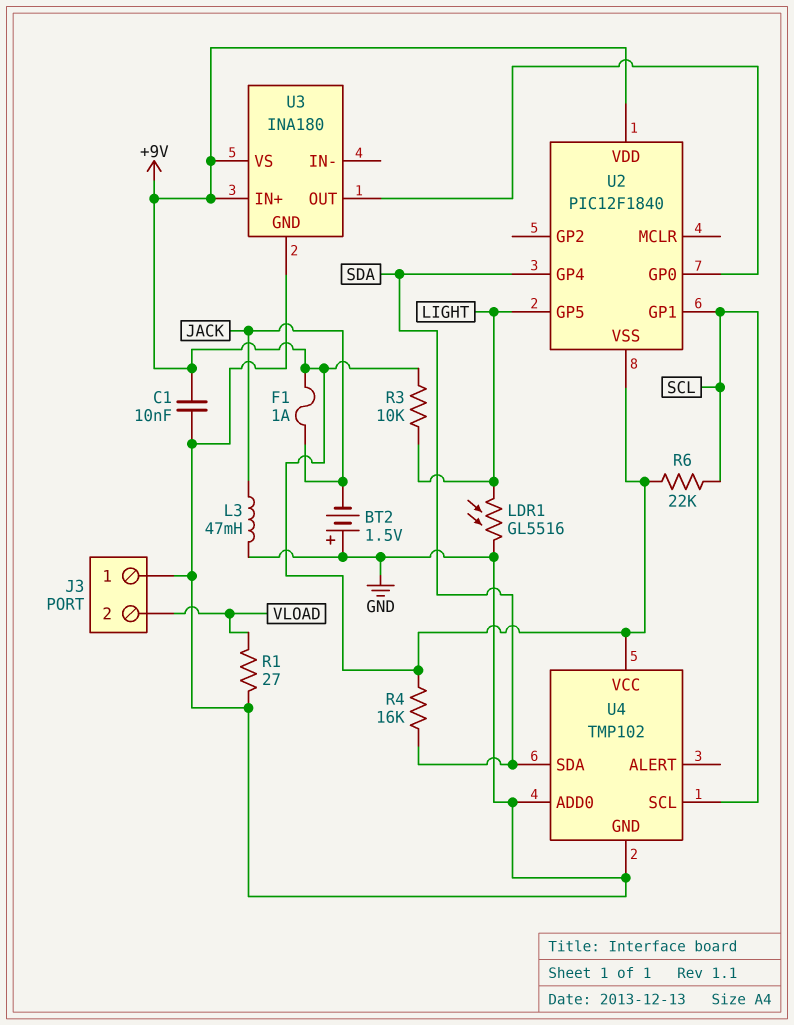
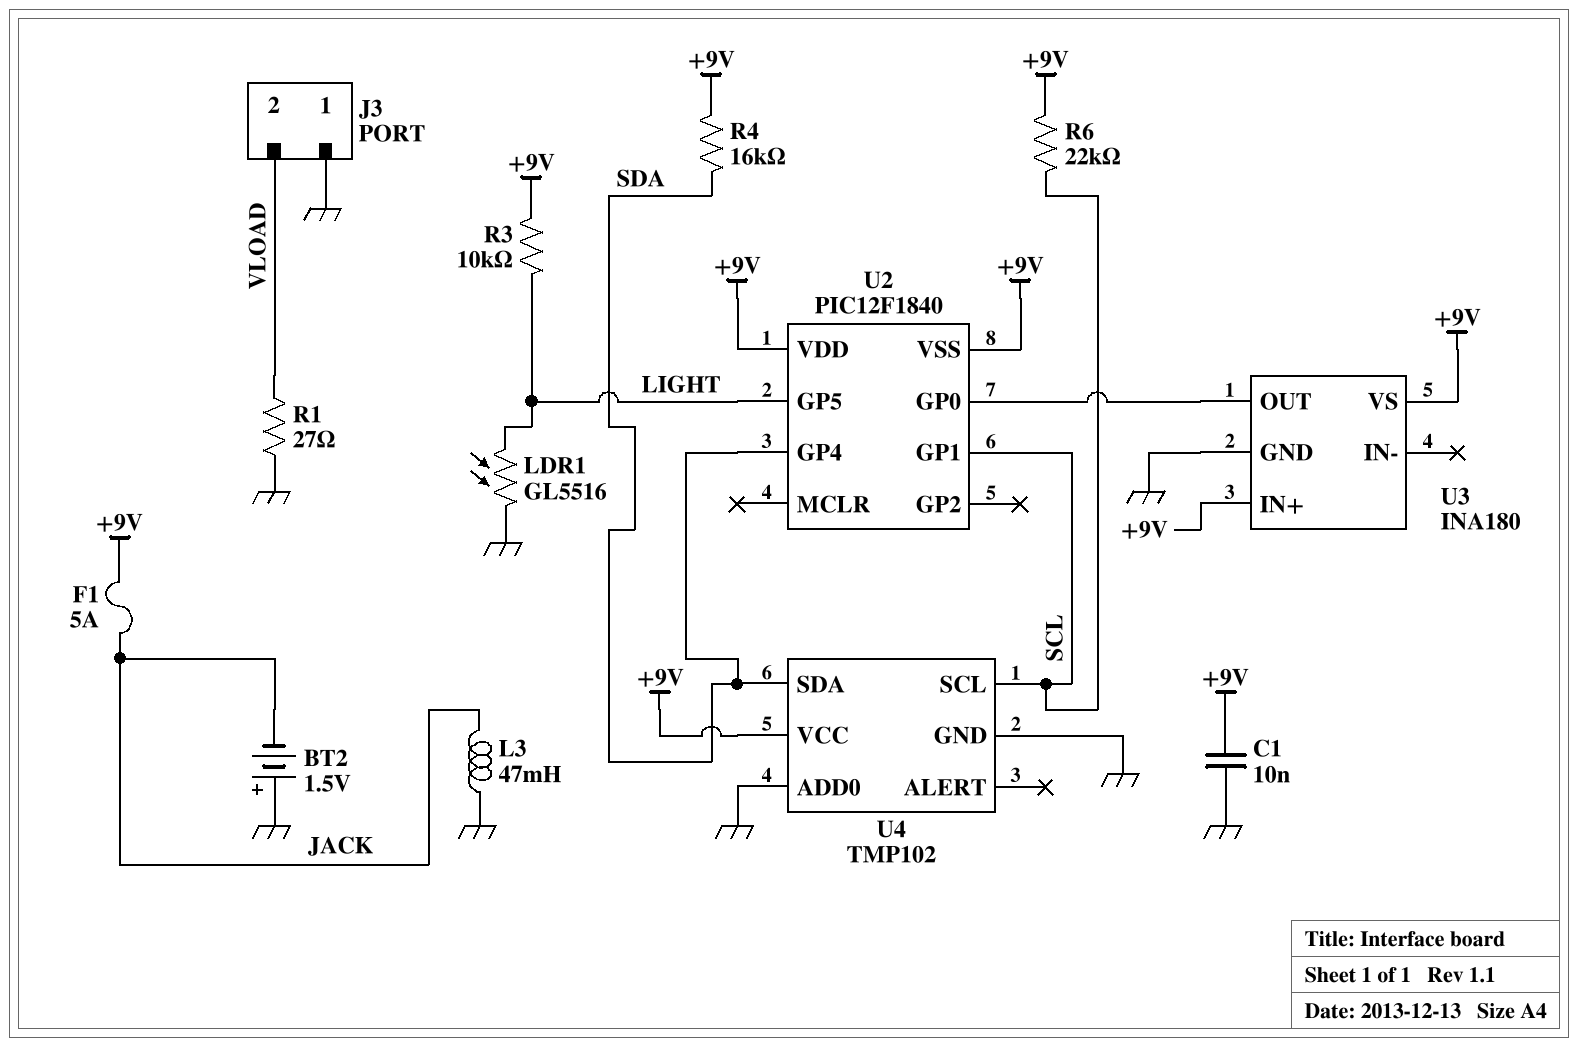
F1: 1A (+9V, JACK) -> 5A (+9V, JACK)

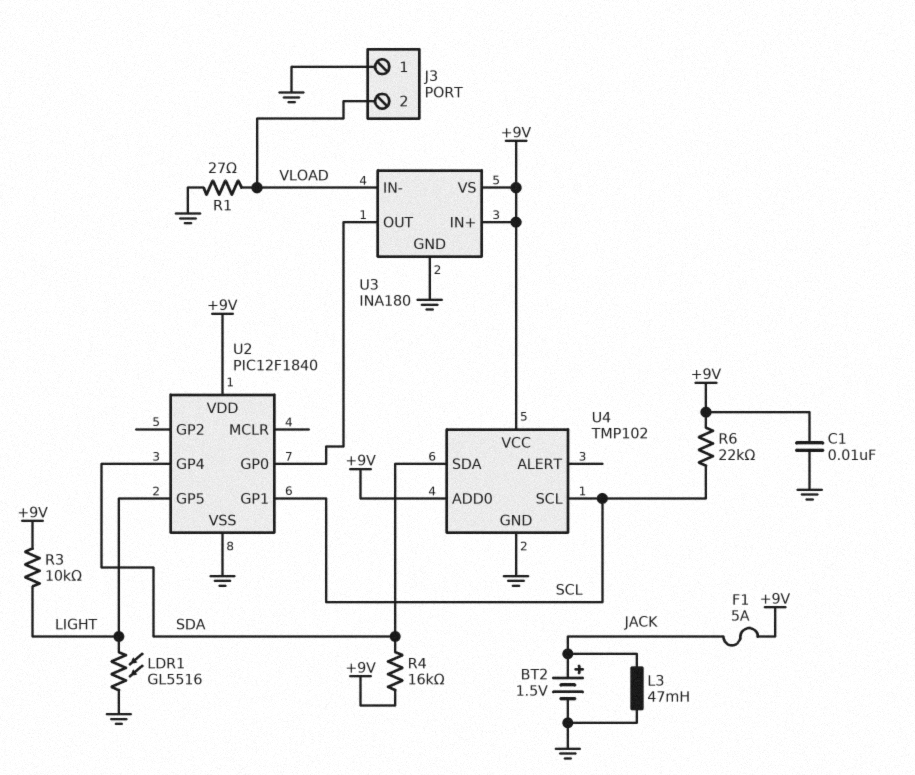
BT2: 1.5V (plus GND, minus JACK) -> 1.5V (plus JACK, minus GND)
U2 pin VSS: +9V -> GND
U3 pin IN-: none -> VLOAD
U4 pin ADD0: GND -> +9V

